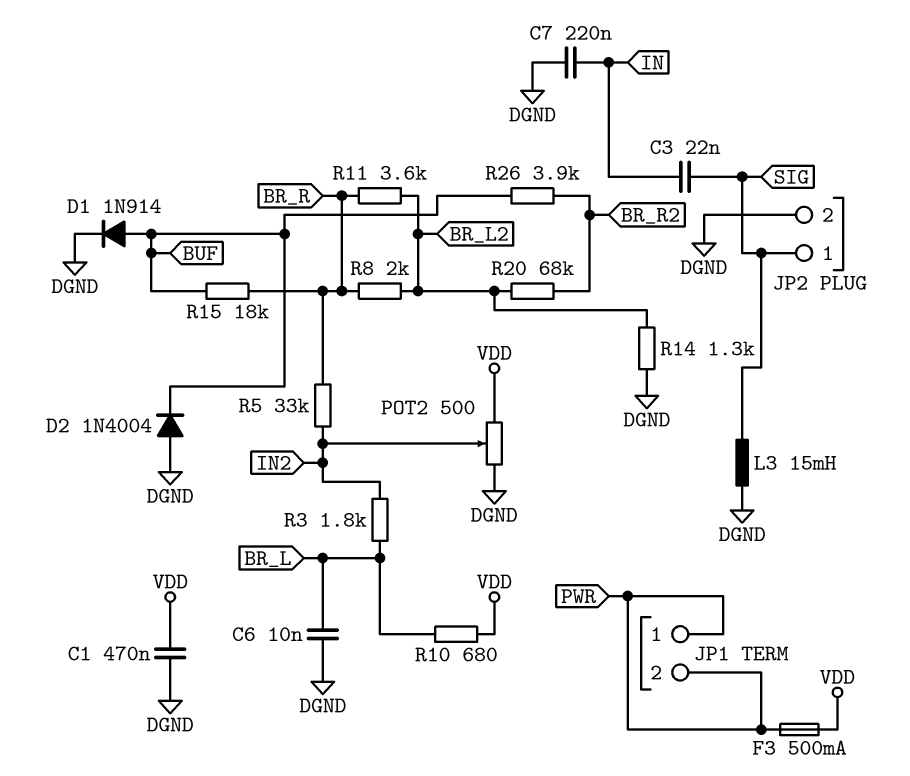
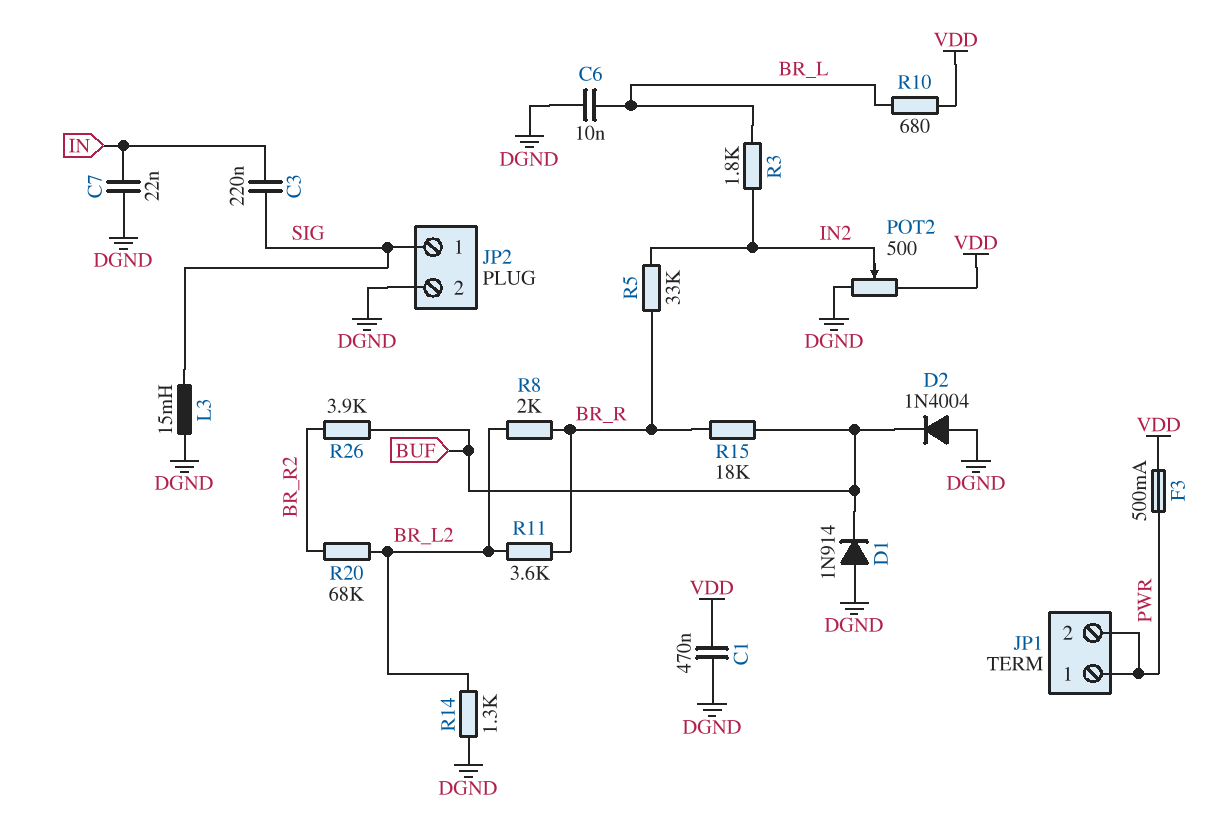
C3: 22nF (IN, SIG) -> 220nF (IN, SIG)
C7: 220nF (DGND, IN) -> 22nF (DGND, IN)
D1: diode 1N914 (A BUF, K DGND) -> diode 1N914 (A DGND, K BUF)

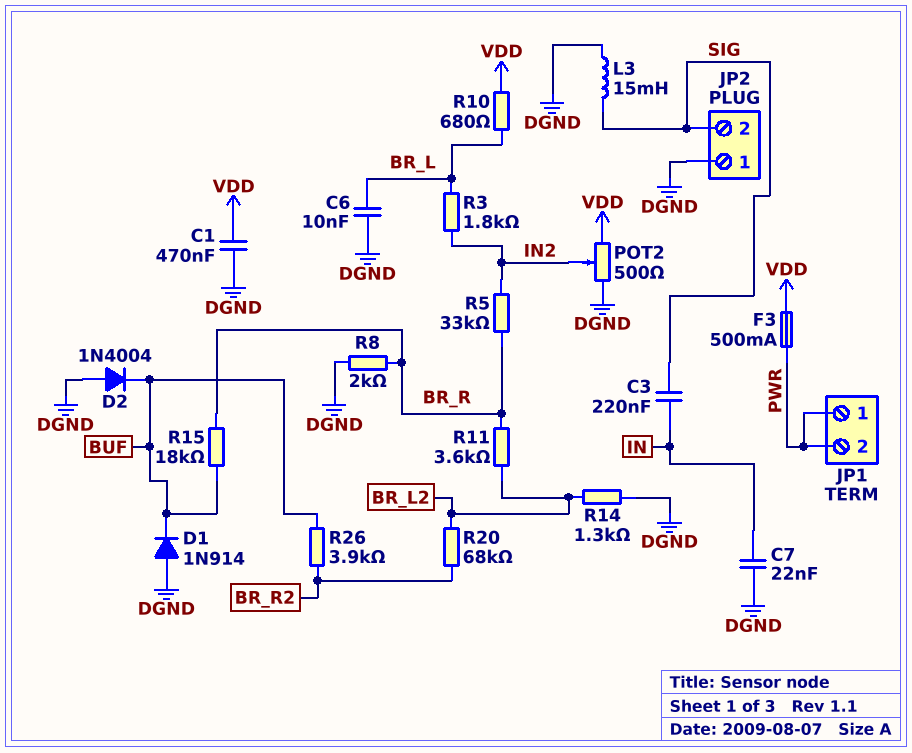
JP2 pin 1: SIG -> DGND
JP2 pin 2: DGND -> SIG
R8: 2k (BR_L2, BR_R) -> 2k (BR_R, DGND)

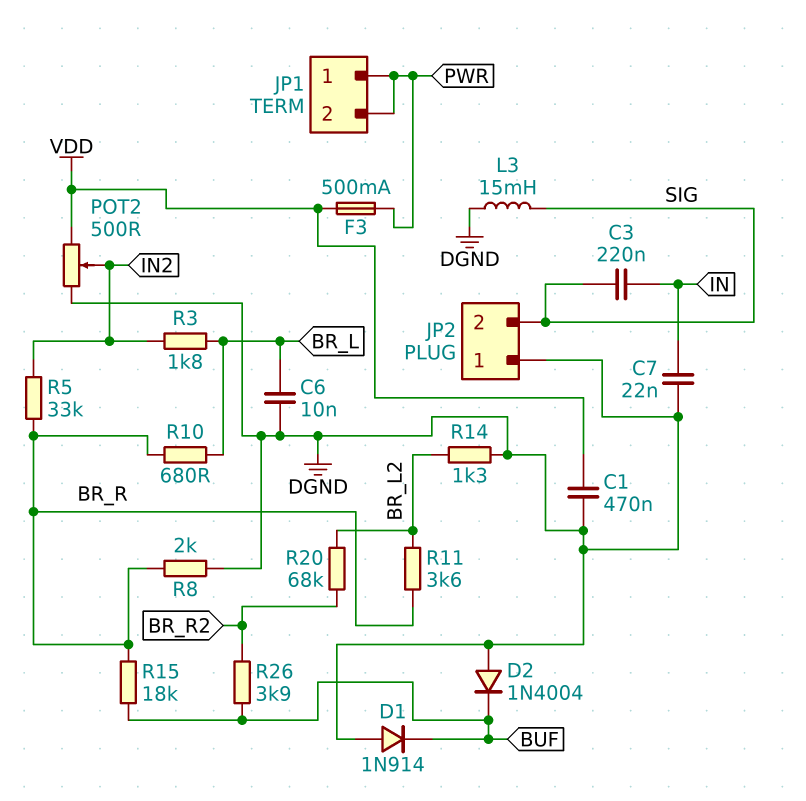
R10: 680 (BR_L, VDD) -> 680 (BR_L, BR_R)

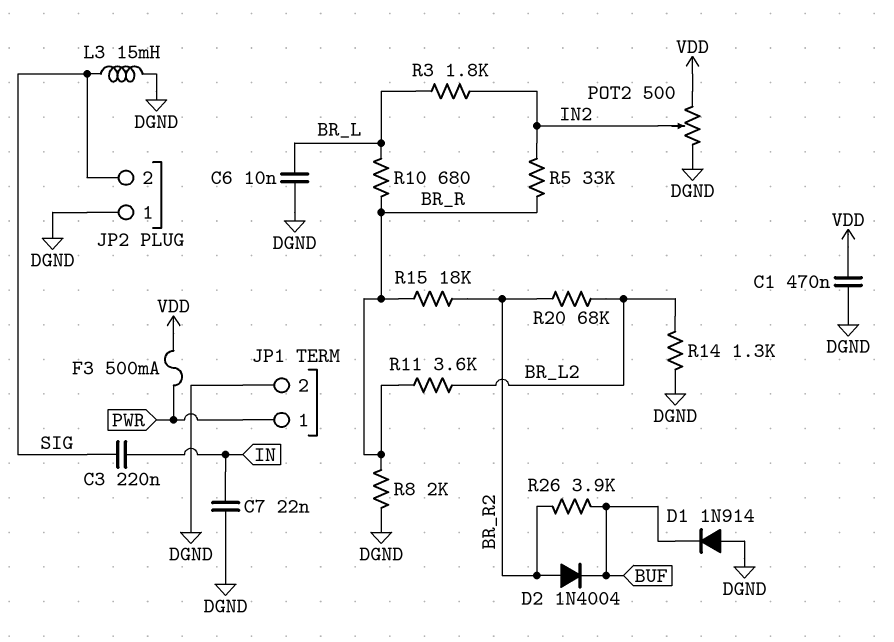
D2: diode 1N4004 (A DGND, K BUF) -> diode 1N4004 (A BR_R2, K BUF)
JP1 pin 2: PWR -> DGND
R15: 18k (BR_R, BUF) -> 18k (BR_R, BR_R2)

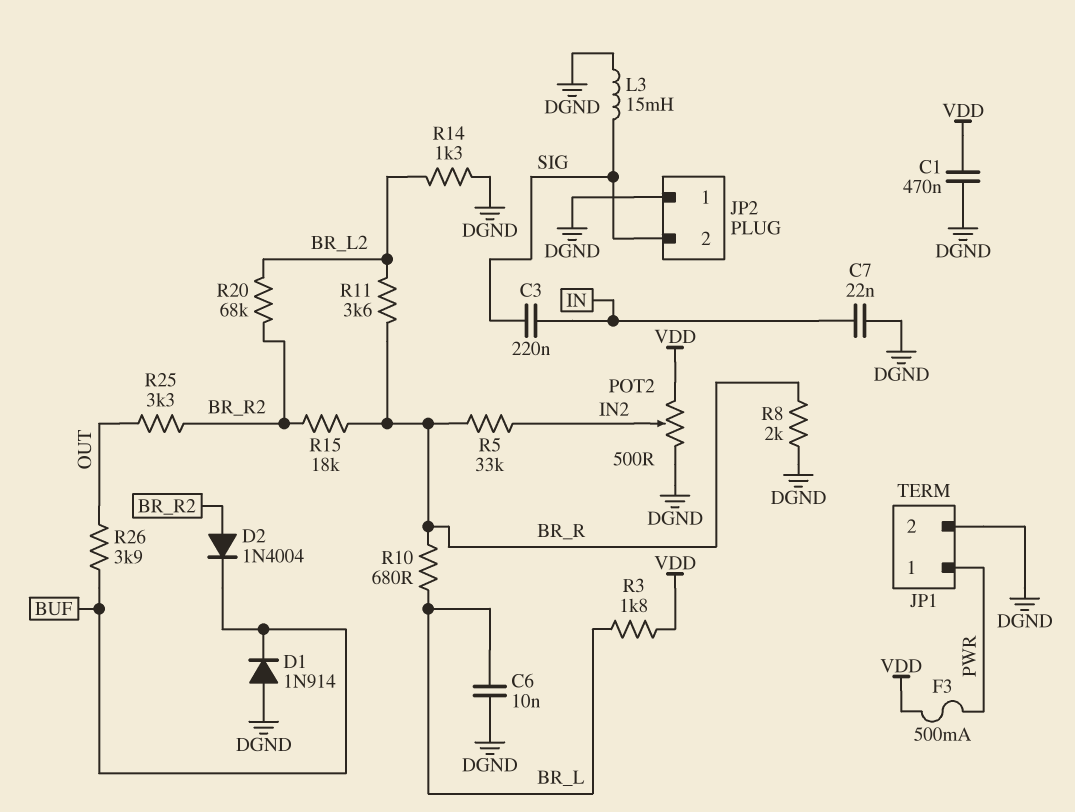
R3: 1.8k (BR_L, IN2) -> 1.8k (BR_L, VDD)
R25: none -> 3.3k (BR_R2, OUT)
R26: 3.9k (BR_R2, BUF) -> 3.9k (BUF, OUT)

